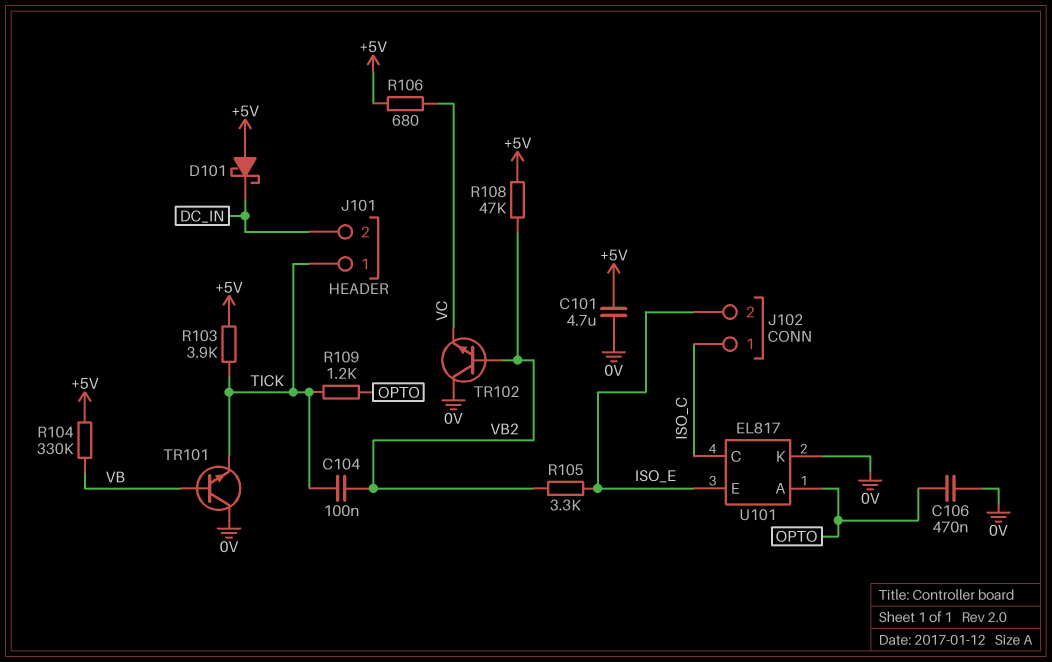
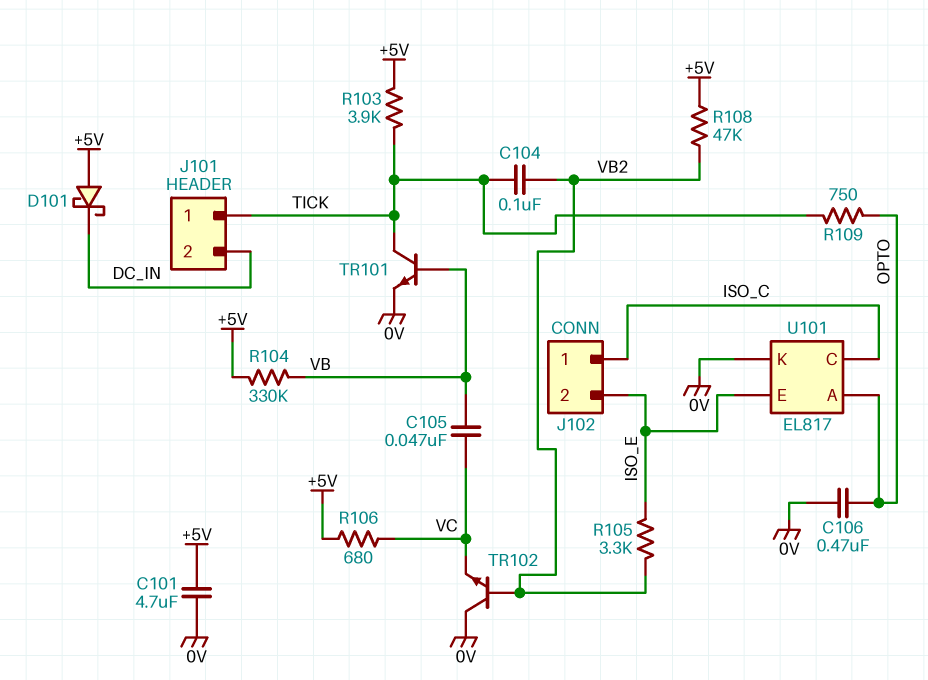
C105: none -> 47nF (VB, VC)
R109: 1.2k (OPTO, TICK) -> 750 (OPTO, TICK)
TR101: NPN (B VB, C 0V, E TICK) -> NPN (B VB, C TICK, E 0V)

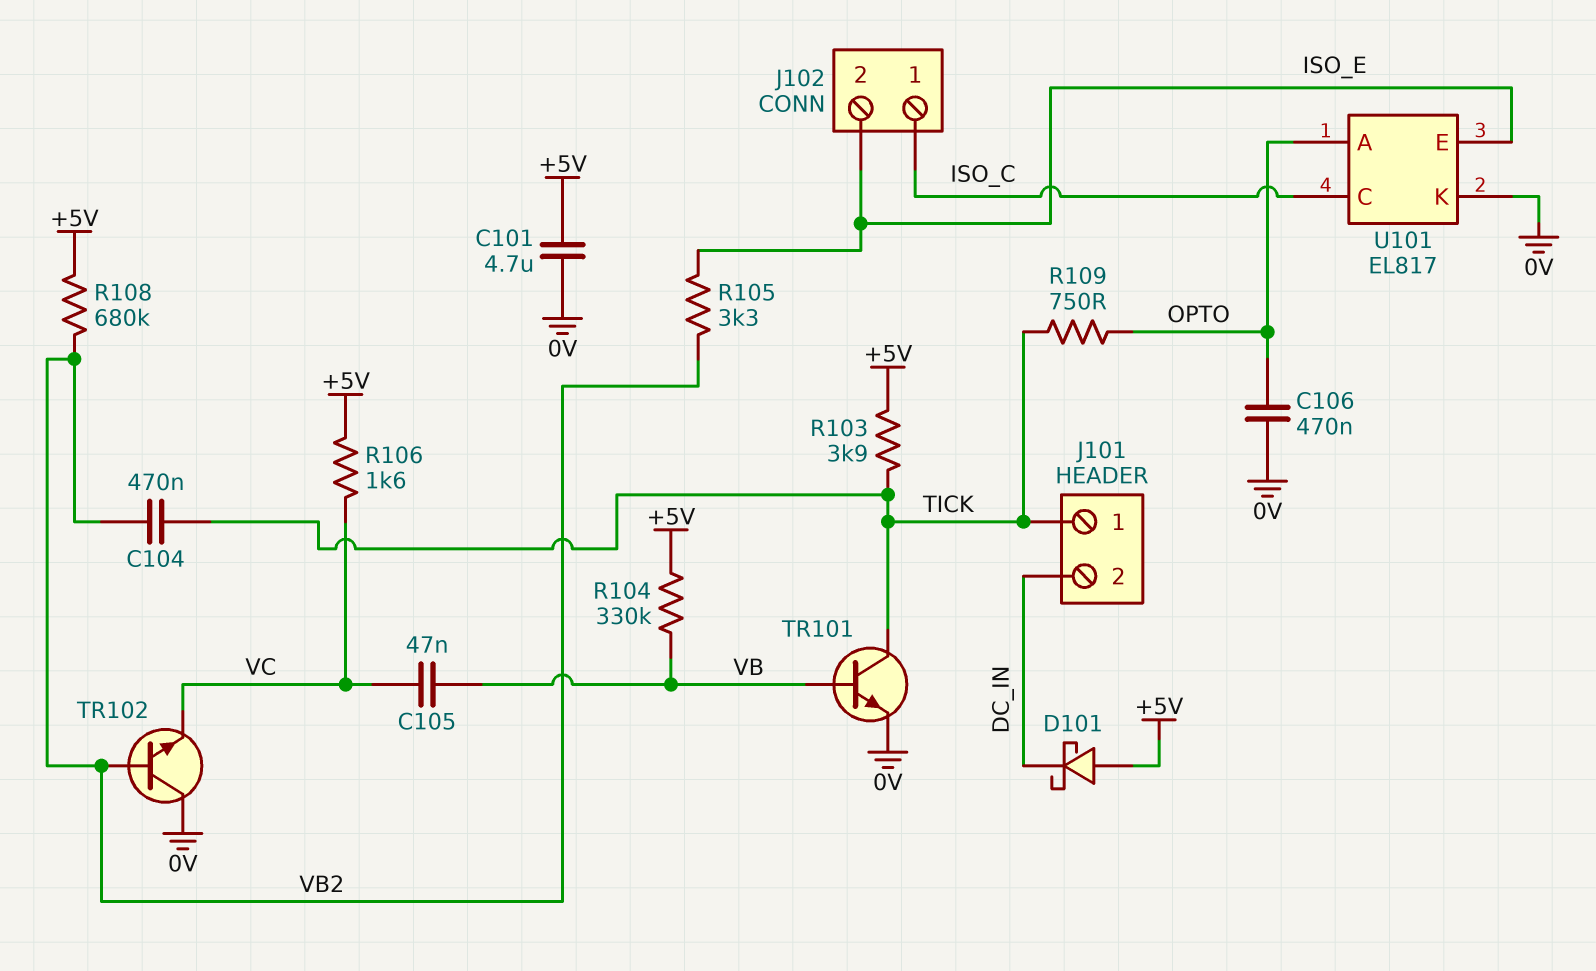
C104: 100nF (TICK, VB2) -> 470nF (TICK, VB2)
R106: 680 (+5V, VC) -> 1.6k (+5V, VC)
R108: 47k (+5V, VB2) -> 680k (+5V, VB2)

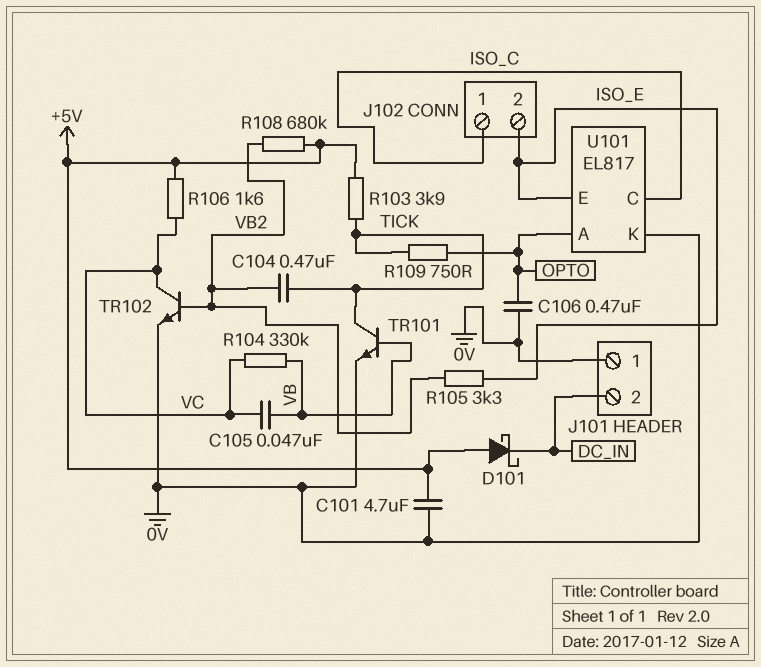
J101 pin 1: TICK -> 0V
R104: 330k (+5V, VB) -> 330k (VB, VC)
TR102: NPN (B VB2, C 0V, E VC) -> NPN (B VB2, C VC, E 0V)

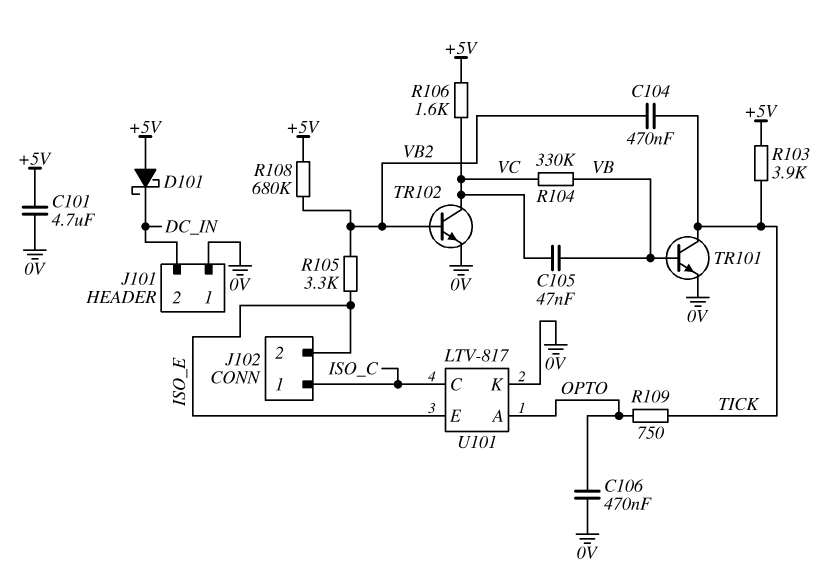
U101: EL817 -> LTV-817

